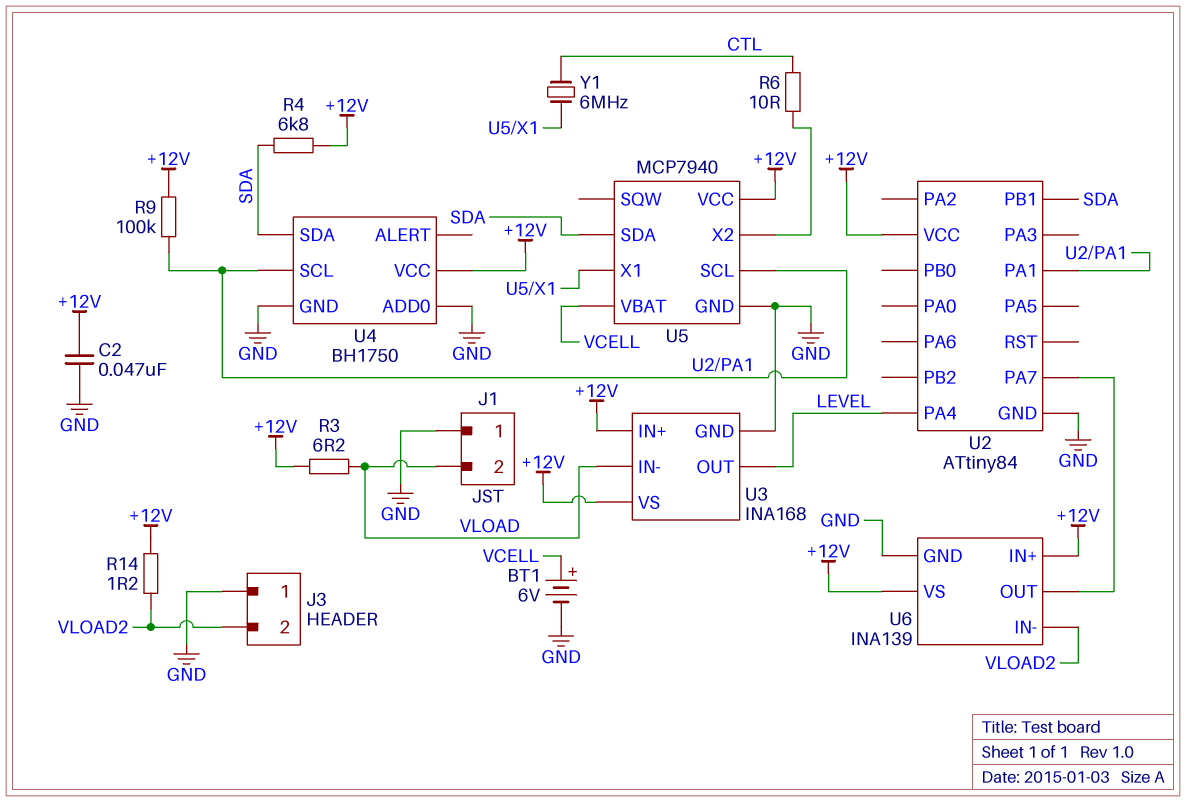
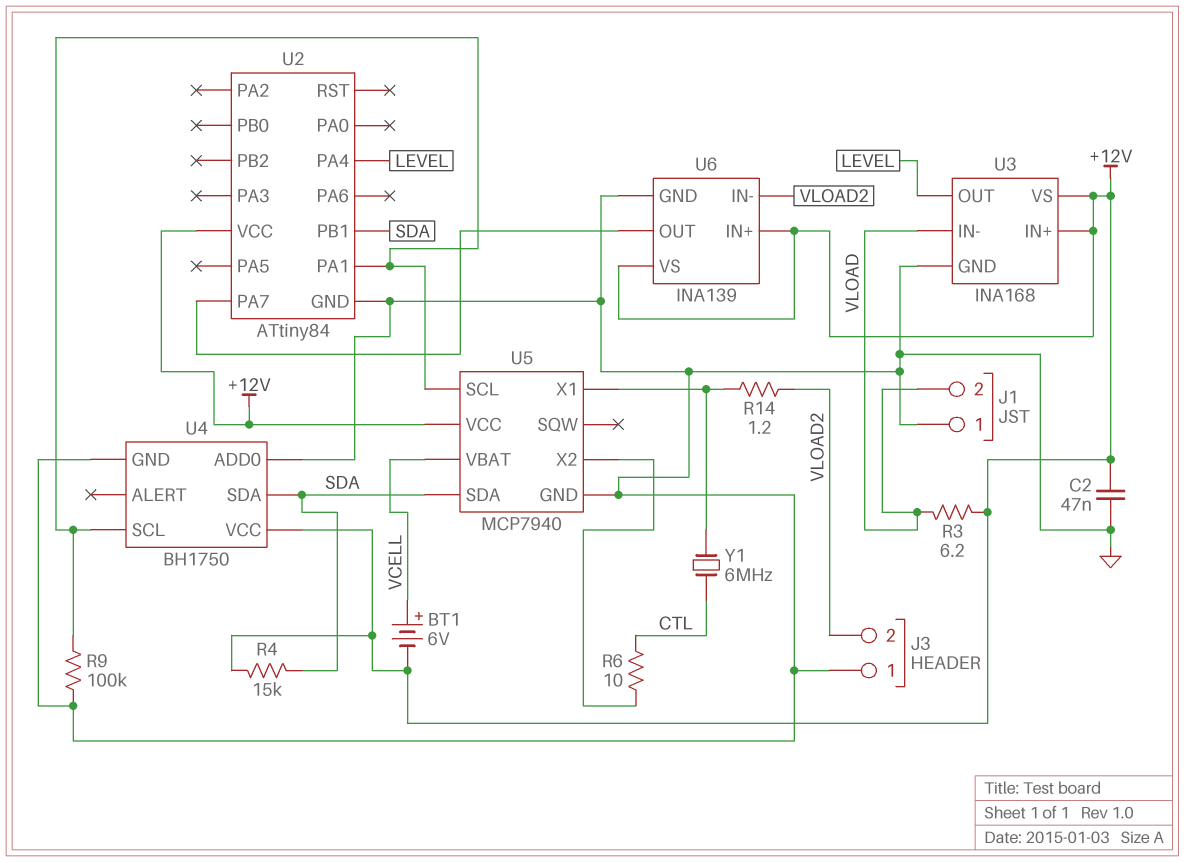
BT1: 6V (plus VCELL, minus GND) -> 6V (plus VCELL, minus +12V)
R4: 6.8k (+12V, SDA) -> 15k (+12V, SDA)
R9: 100k (+12V, U2/PA1) -> 100k (GND, U2/PA1)
R14: 1.2 (+12V, VLOAD2) -> 1.2 (U5/X1, VLOAD2)

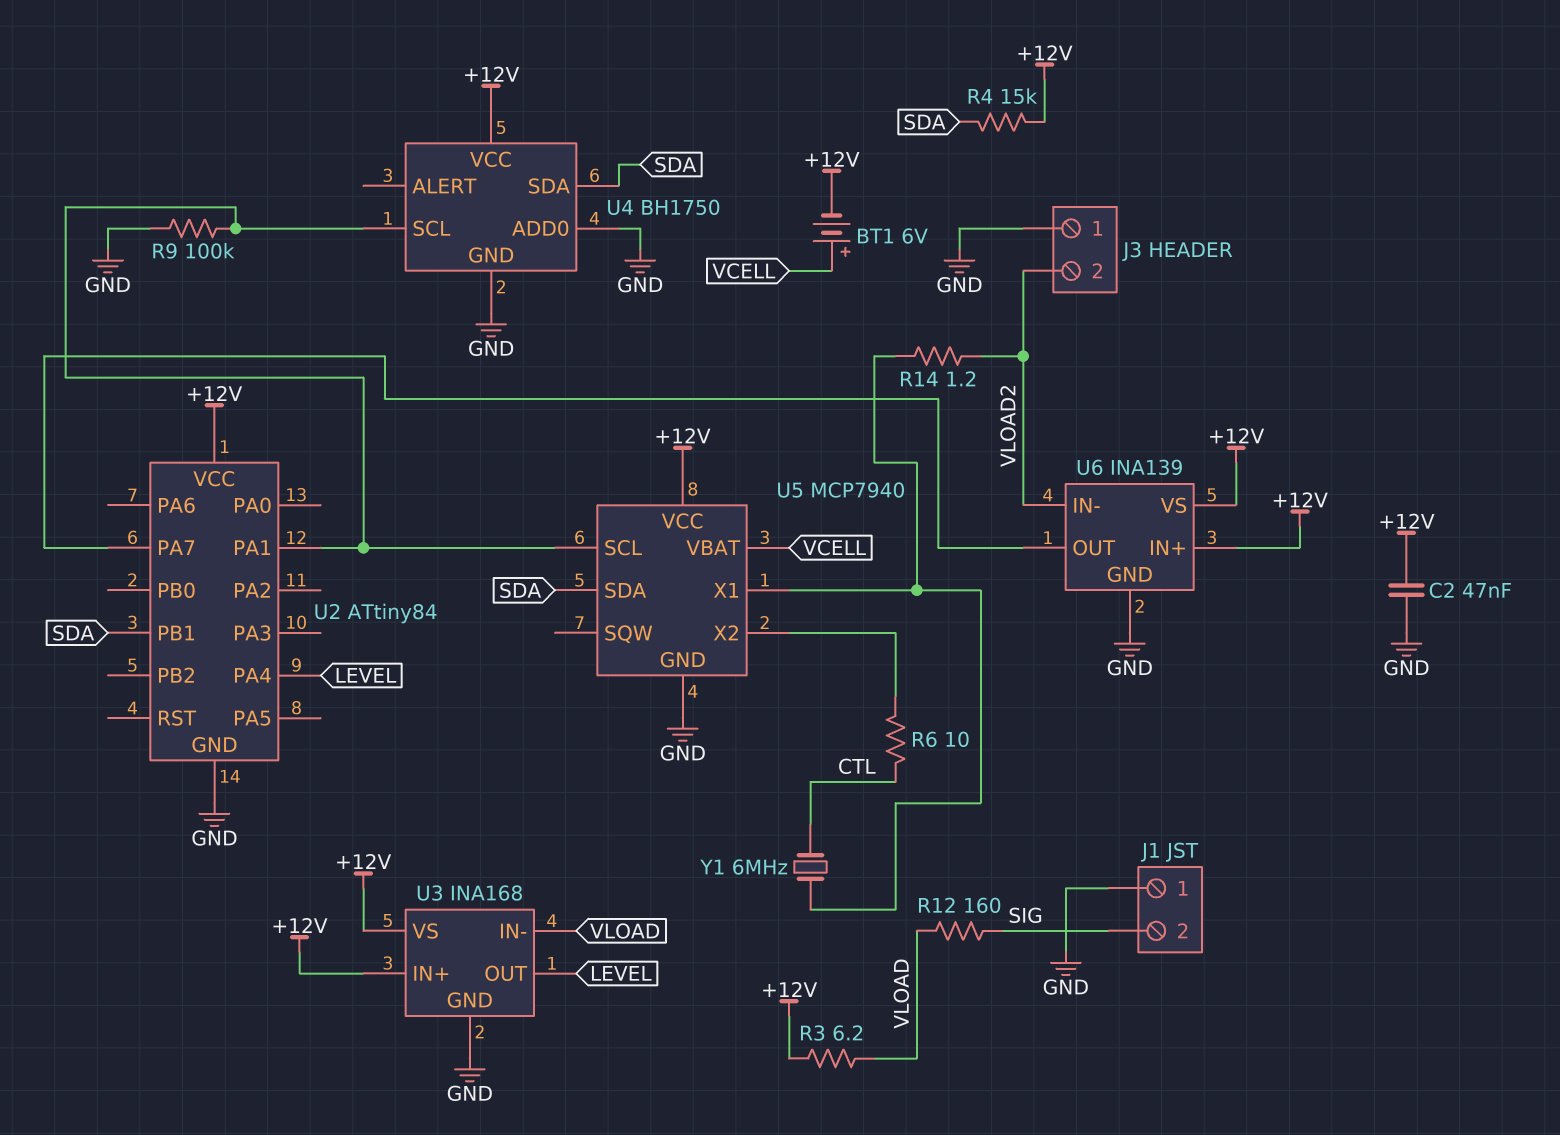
J1 pin 2: VLOAD -> SIG
R12: none -> 160 (SIG, VLOAD)

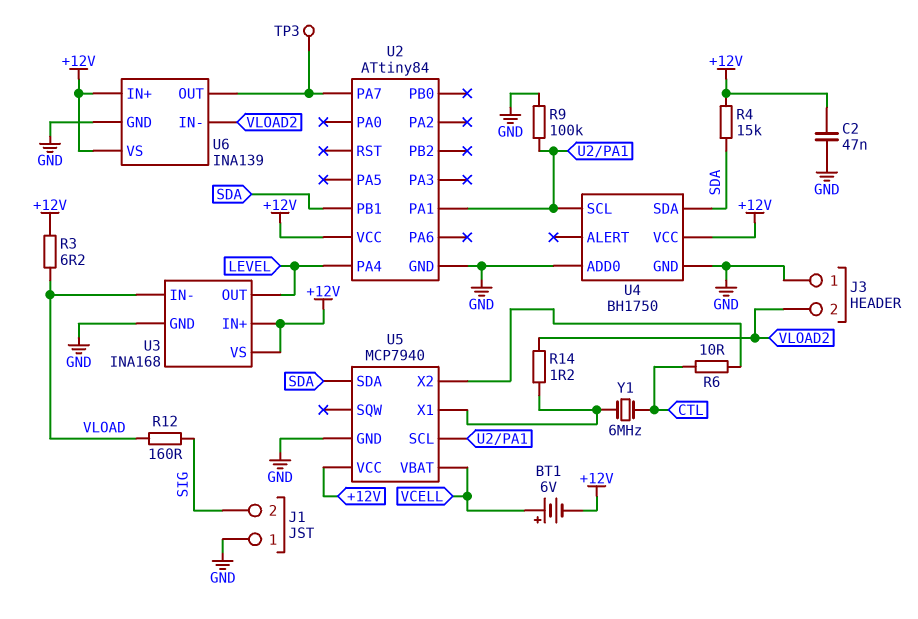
TP3: none -> test point (U2/PA7)

